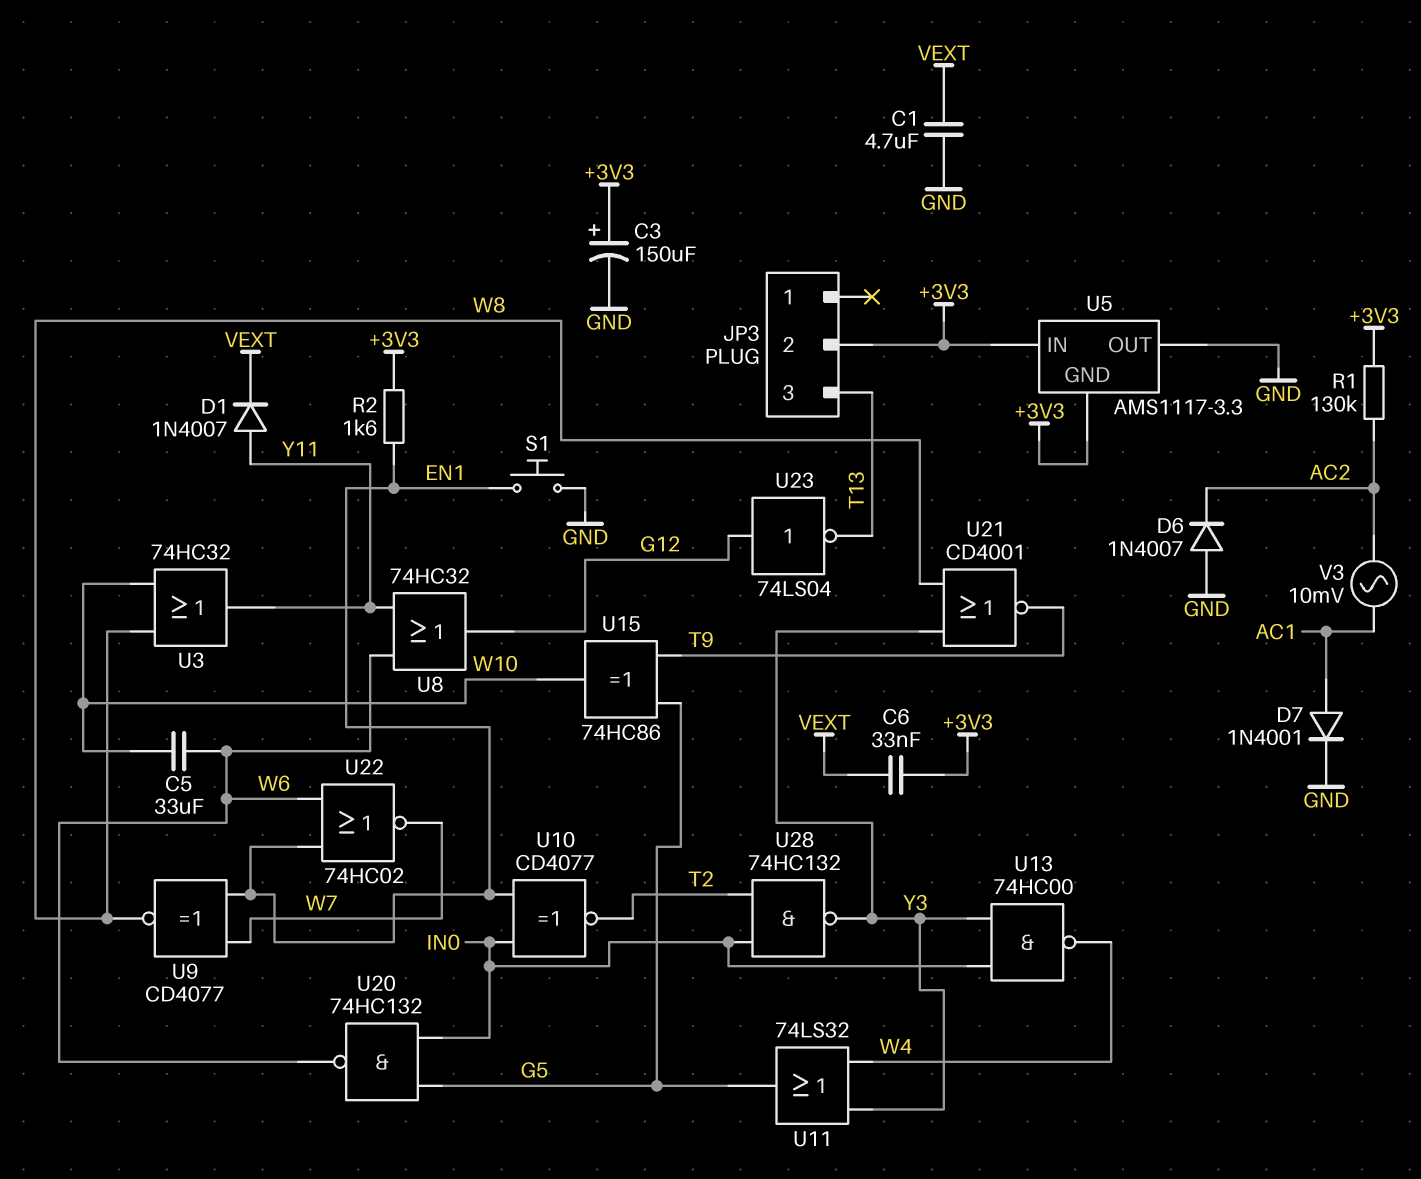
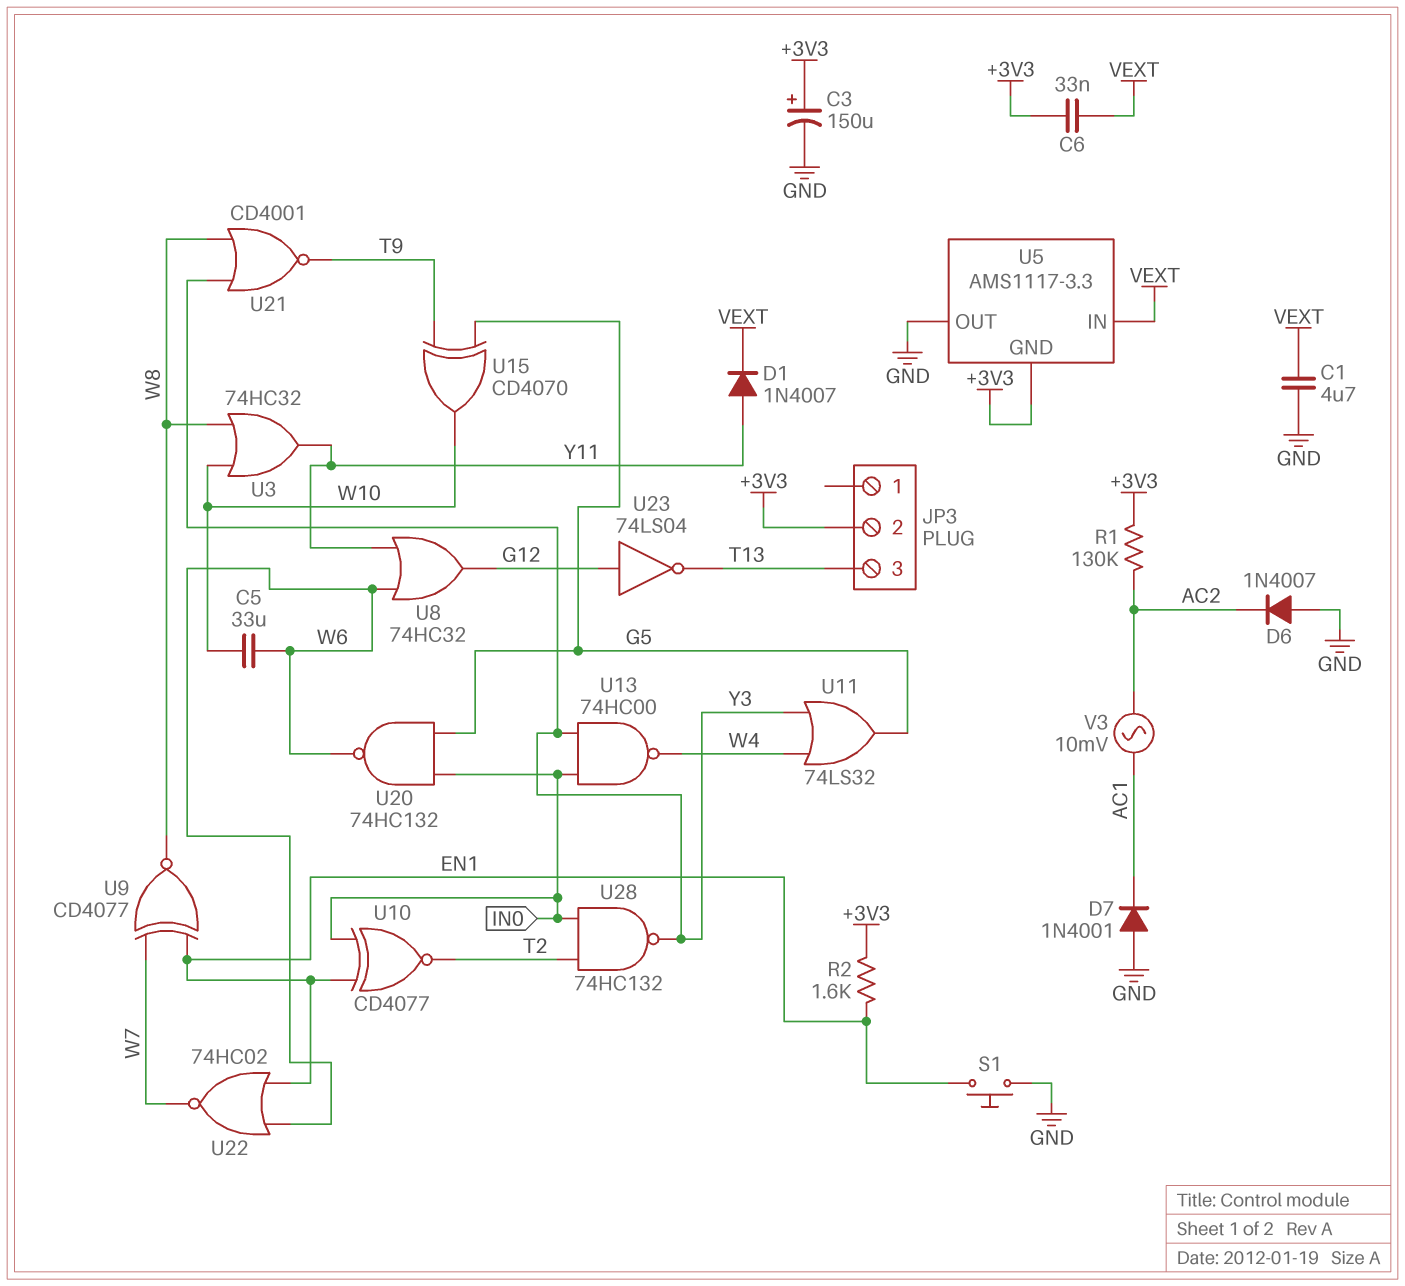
D7: diode 1N4001 (A AC1, K GND) -> diode 1N4001 (A GND, K AC1)
U5 pin IN: +3V3 -> VEXT
U15: XOR 74HC86 (in G5, in T9, out W10) -> XOR CD4070 (in G5, in T9, out W10)

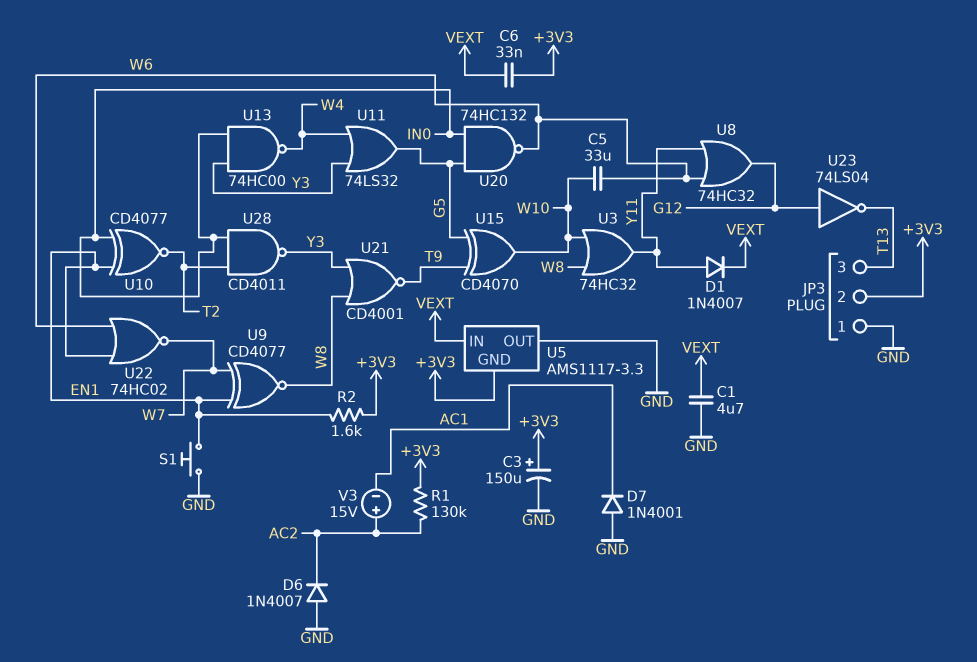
JP3 pin 1: none -> GND
U28: NAND 74HC132 (in IN0, in T2, out Y3) -> NAND CD4011 (in IN0, in T2, out Y3)
V3: AC 10mV (AC1, AC2) -> 15V (plus AC2, minus AC1)

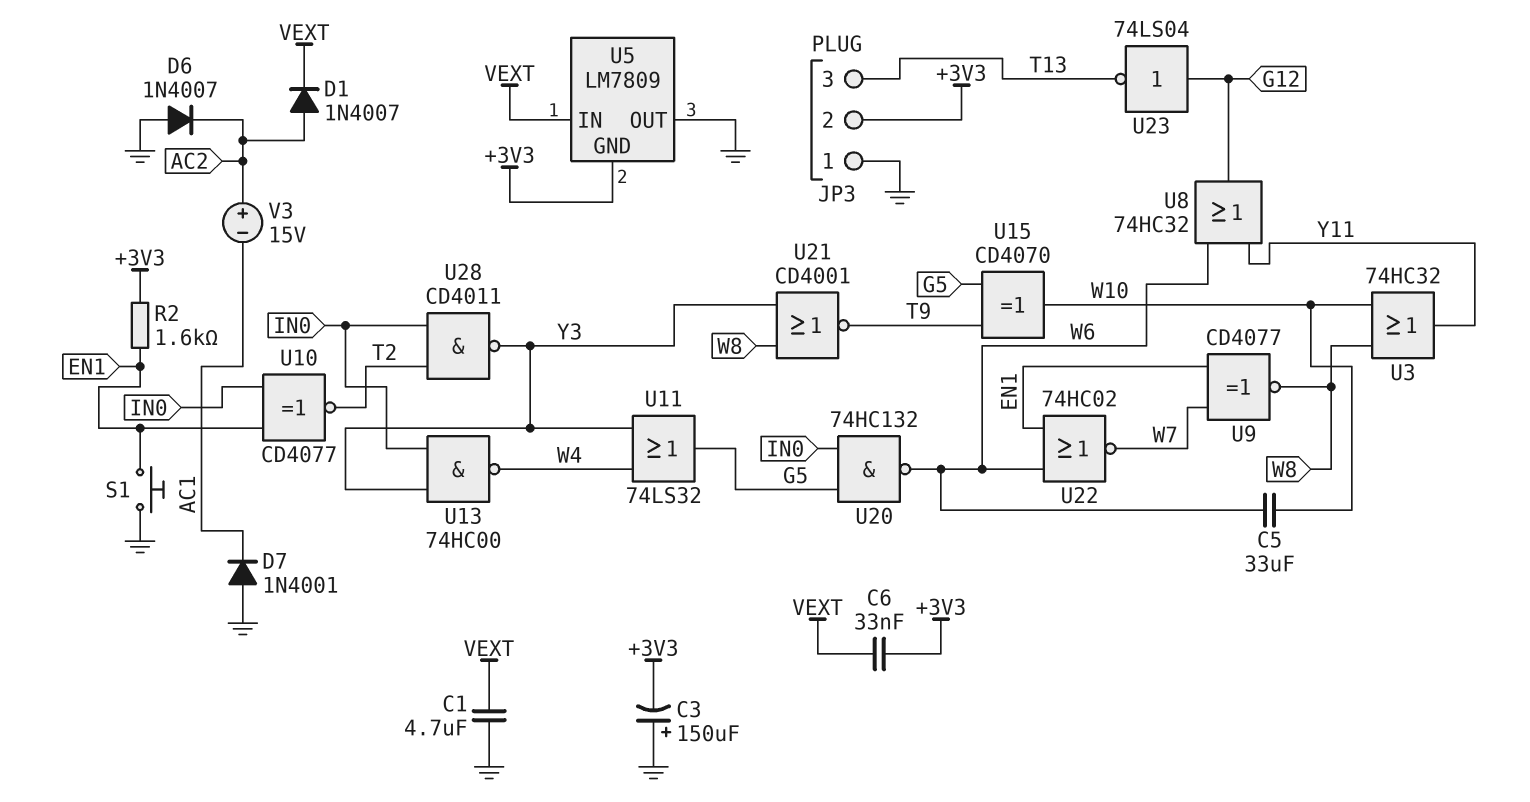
C3: 150uF (plus +3V3, minus GND) -> 150uF (plus GND, minus +3V3)
D1: diode 1N4007 (A Y11, K VEXT) -> diode 1N4007 (A AC2, K VEXT)
R1: 130k (+3V3, AC2) -> none
U5: AMS1117-3.3 -> LM7809

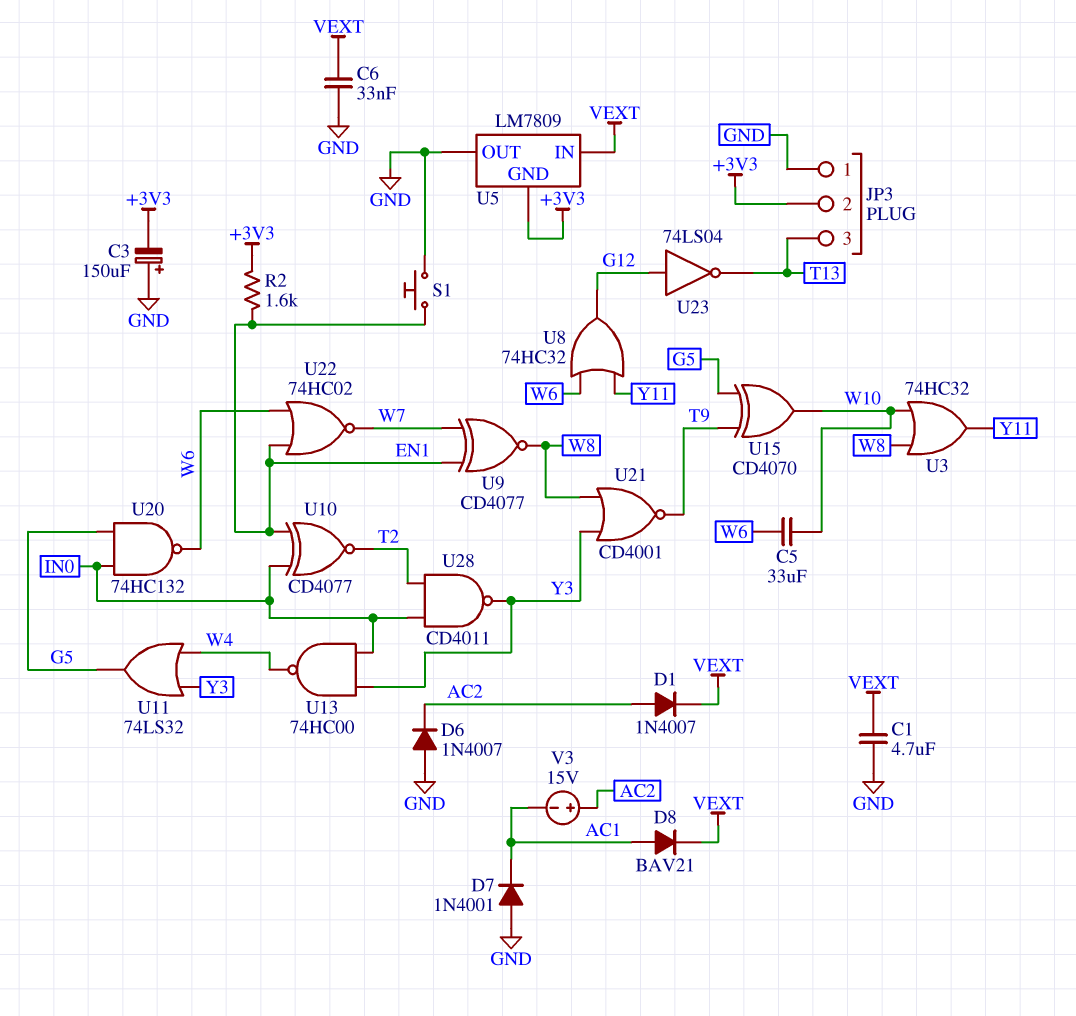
C6: 33nF (+3V3, VEXT) -> 33nF (GND, VEXT)
D8: none -> diode BAV21 (A AC1, K VEXT)

